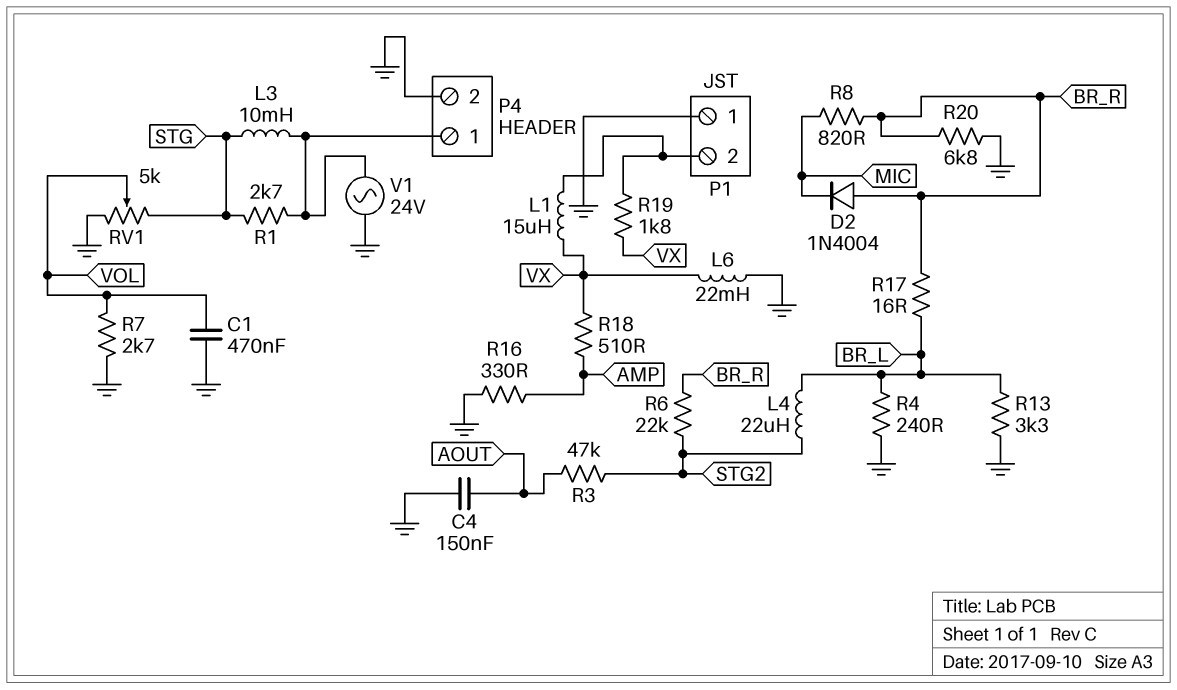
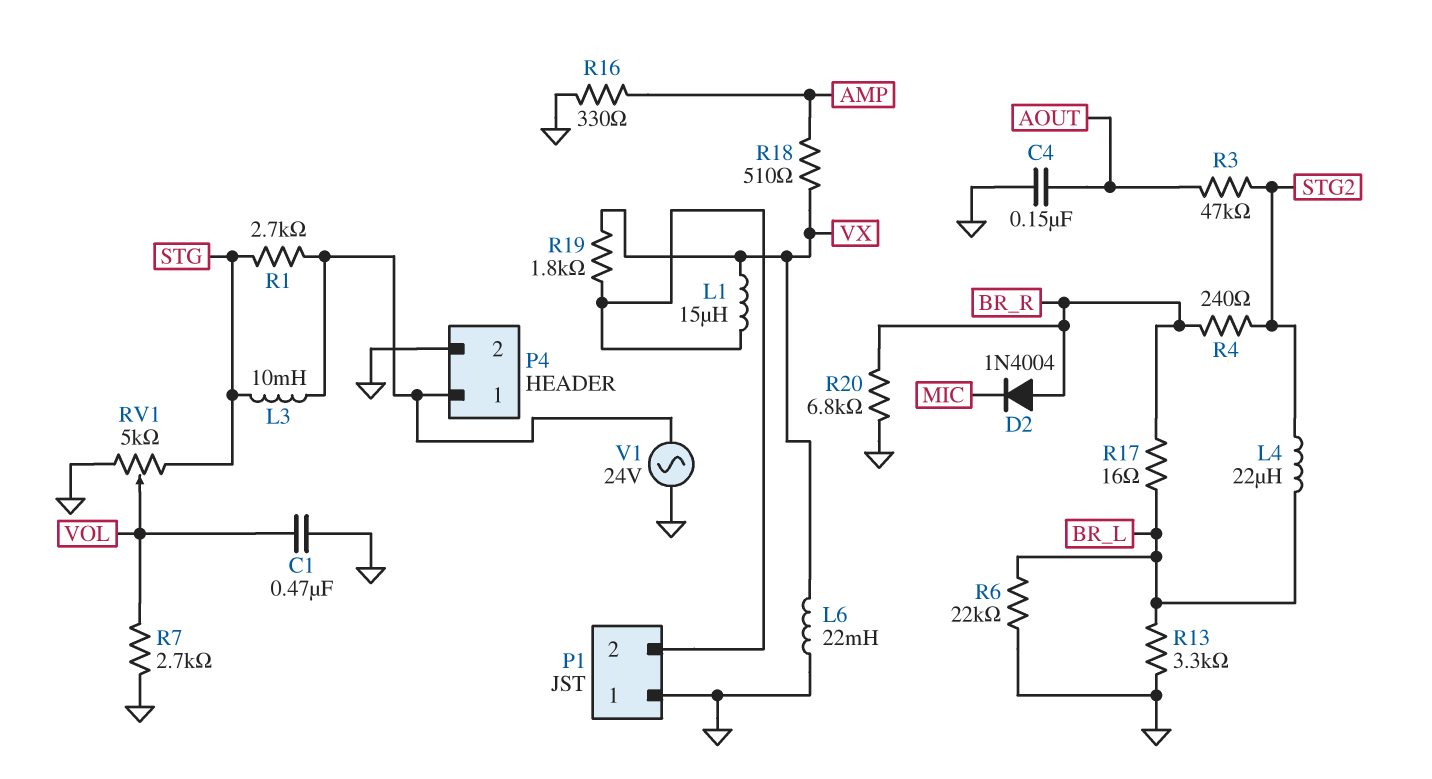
R4: 240 (BR_L, GND) -> 240 (BR_R, STG2)
R6: 22k (BR_R, STG2) -> 22k (BR_L, GND)
R8: 820 (BR_R, MIC) -> none

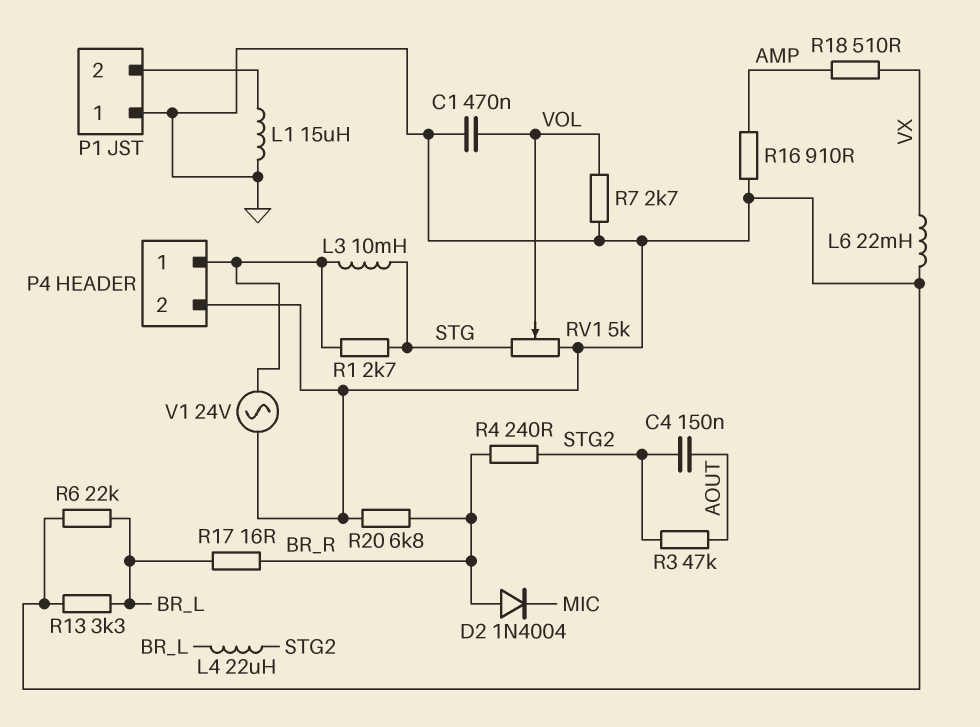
C4: 150nF (AOUT, GND) -> 150nF (AOUT, STG2)
L1: 15uH (P1/2, VX) -> 15uH (GND, P1/2)
R16: 330 (AMP, GND) -> 910 (AMP, GND)
R19: 1.8k (P1/2, VX) -> none

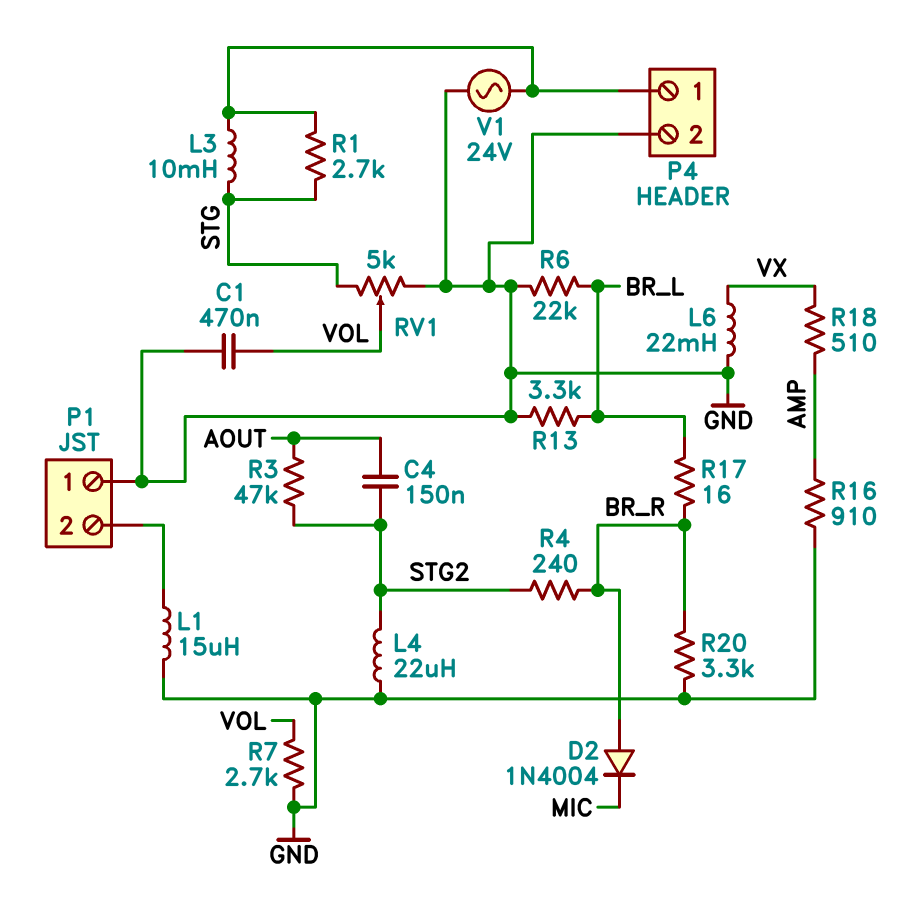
L4: 22uH (BR_L, STG2) -> 22uH (GND, STG2)
R20: 6.8k (BR_R, GND) -> 3.3k (BR_R, GND)

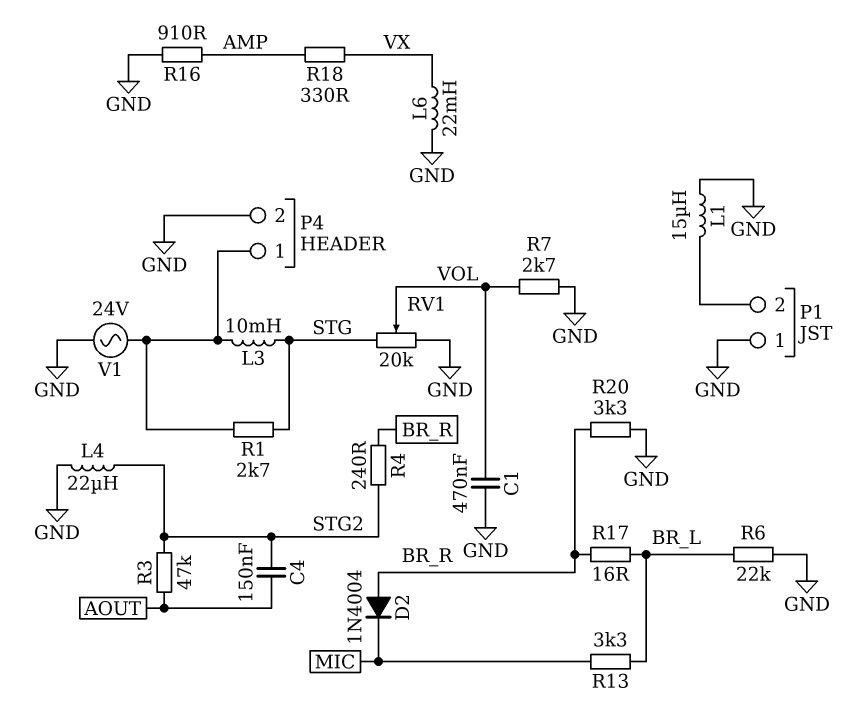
R13: 3.3k (BR_L, GND) -> 3.3k (BR_L, MIC)
R18: 510 (AMP, VX) -> 330 (AMP, VX)
RV1: 5k (GND, STG, wiper VOL) -> 20k (GND, STG, wiper VOL)

